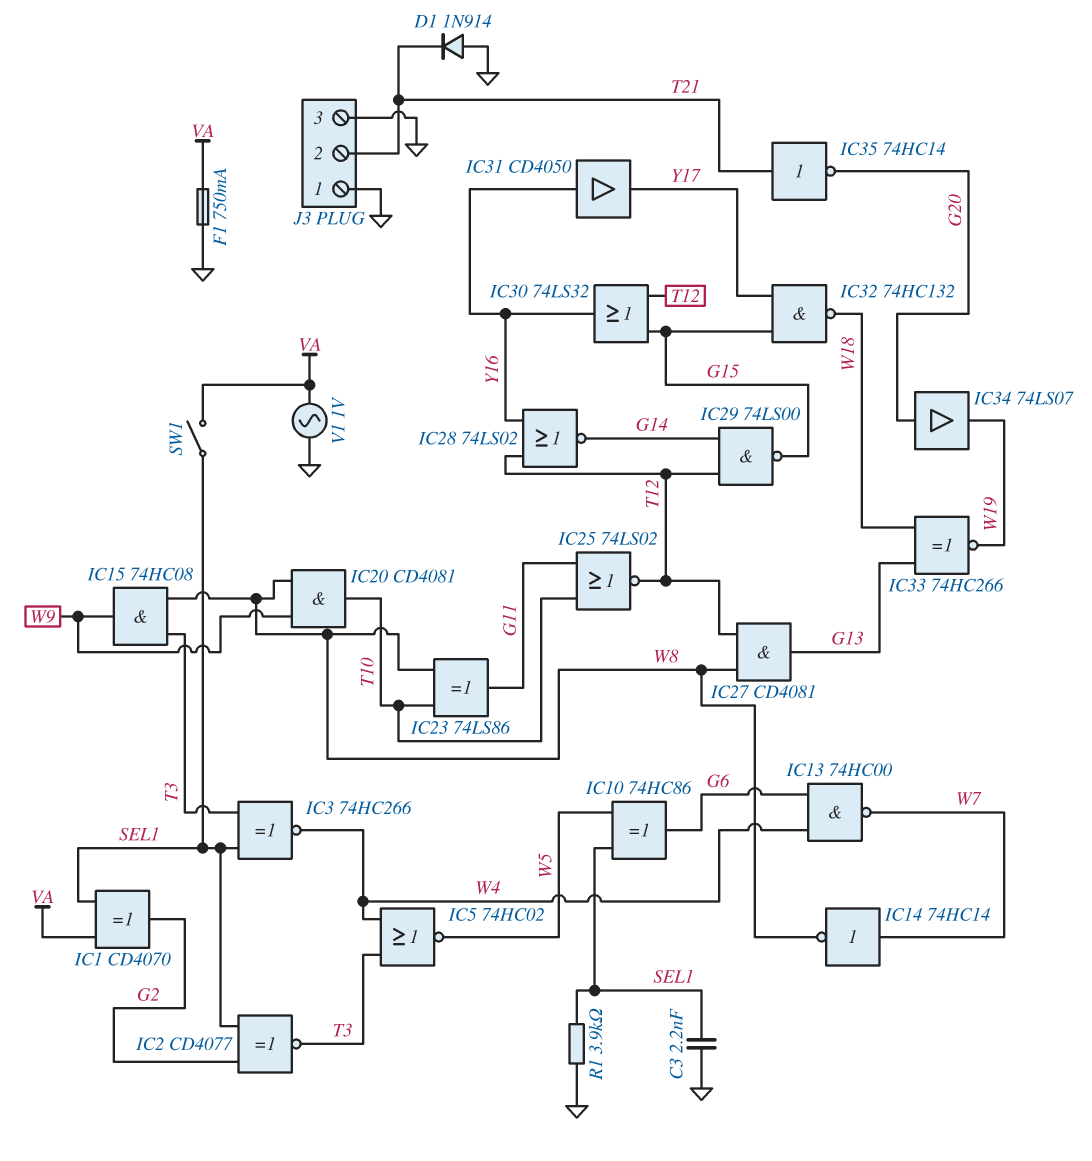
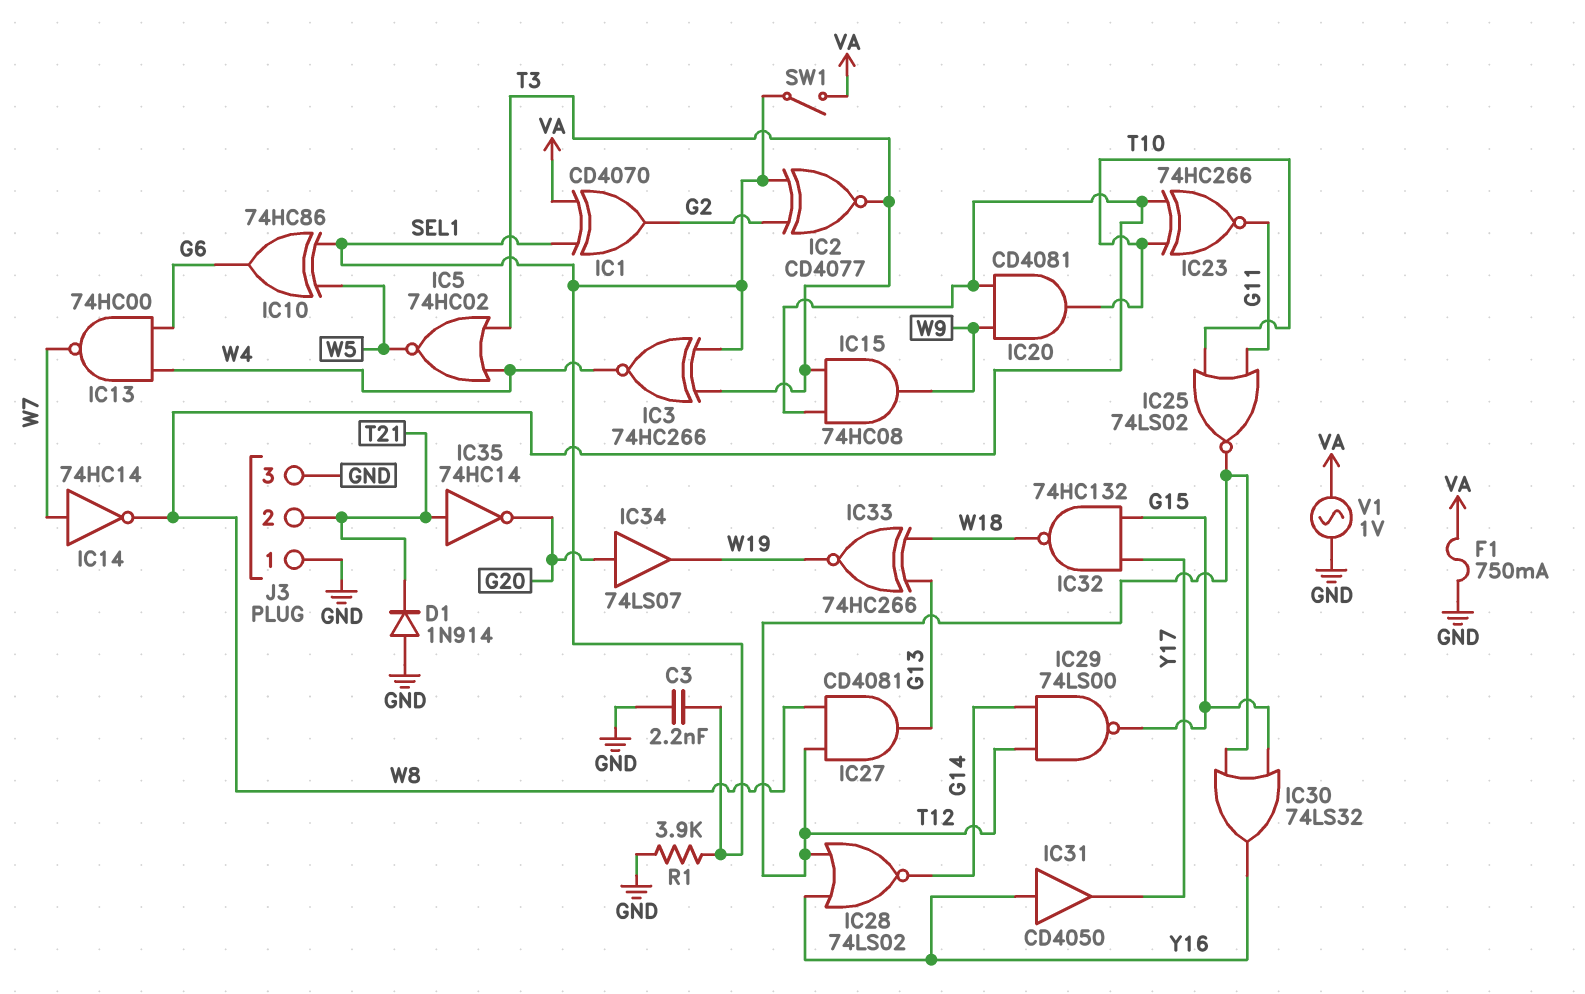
IC23: XOR 74LS86 (in T10, in W8, out G11) -> XNOR 74HC266 (in T10, in W8, out G11)

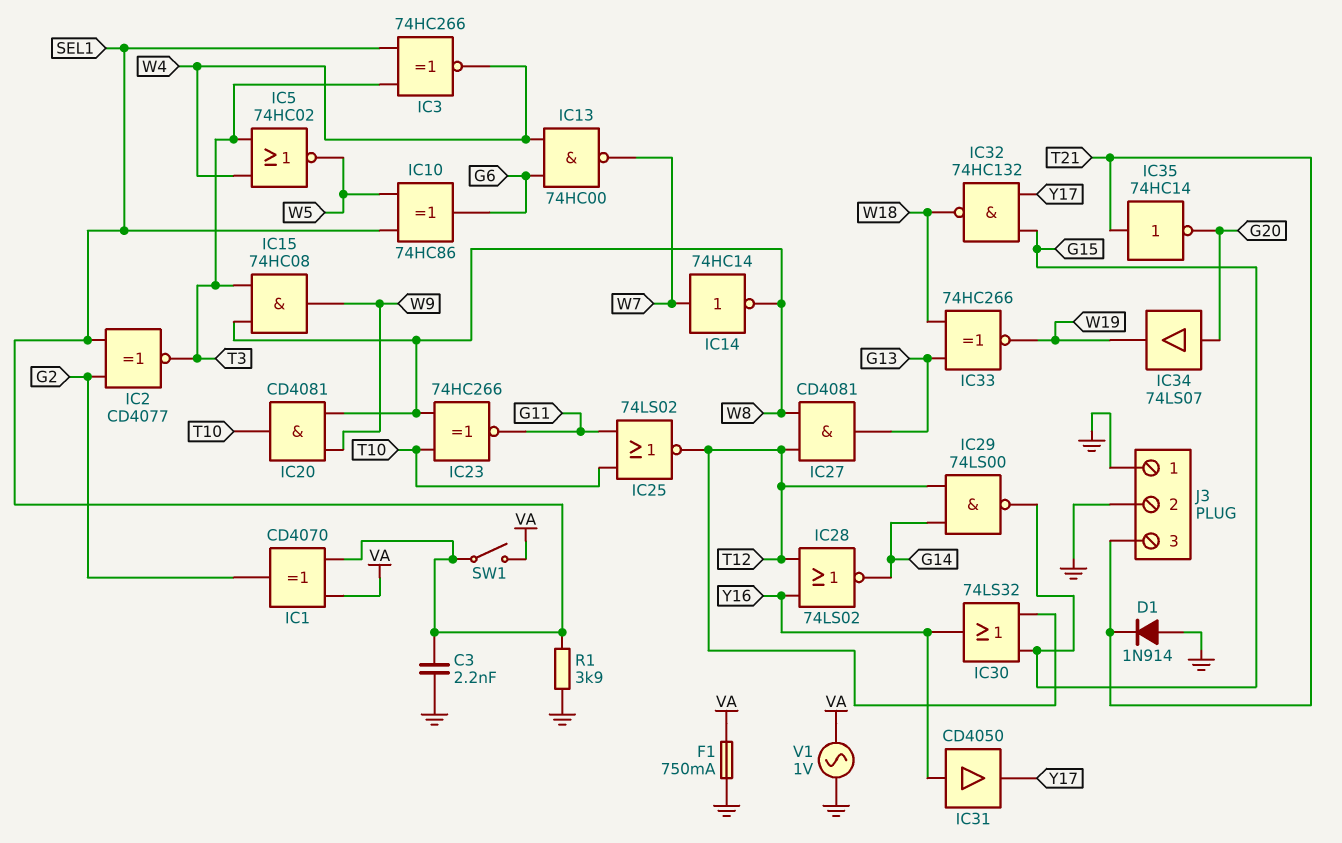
J3 pin 2: T21 -> GND
J3 pin 3: GND -> T21

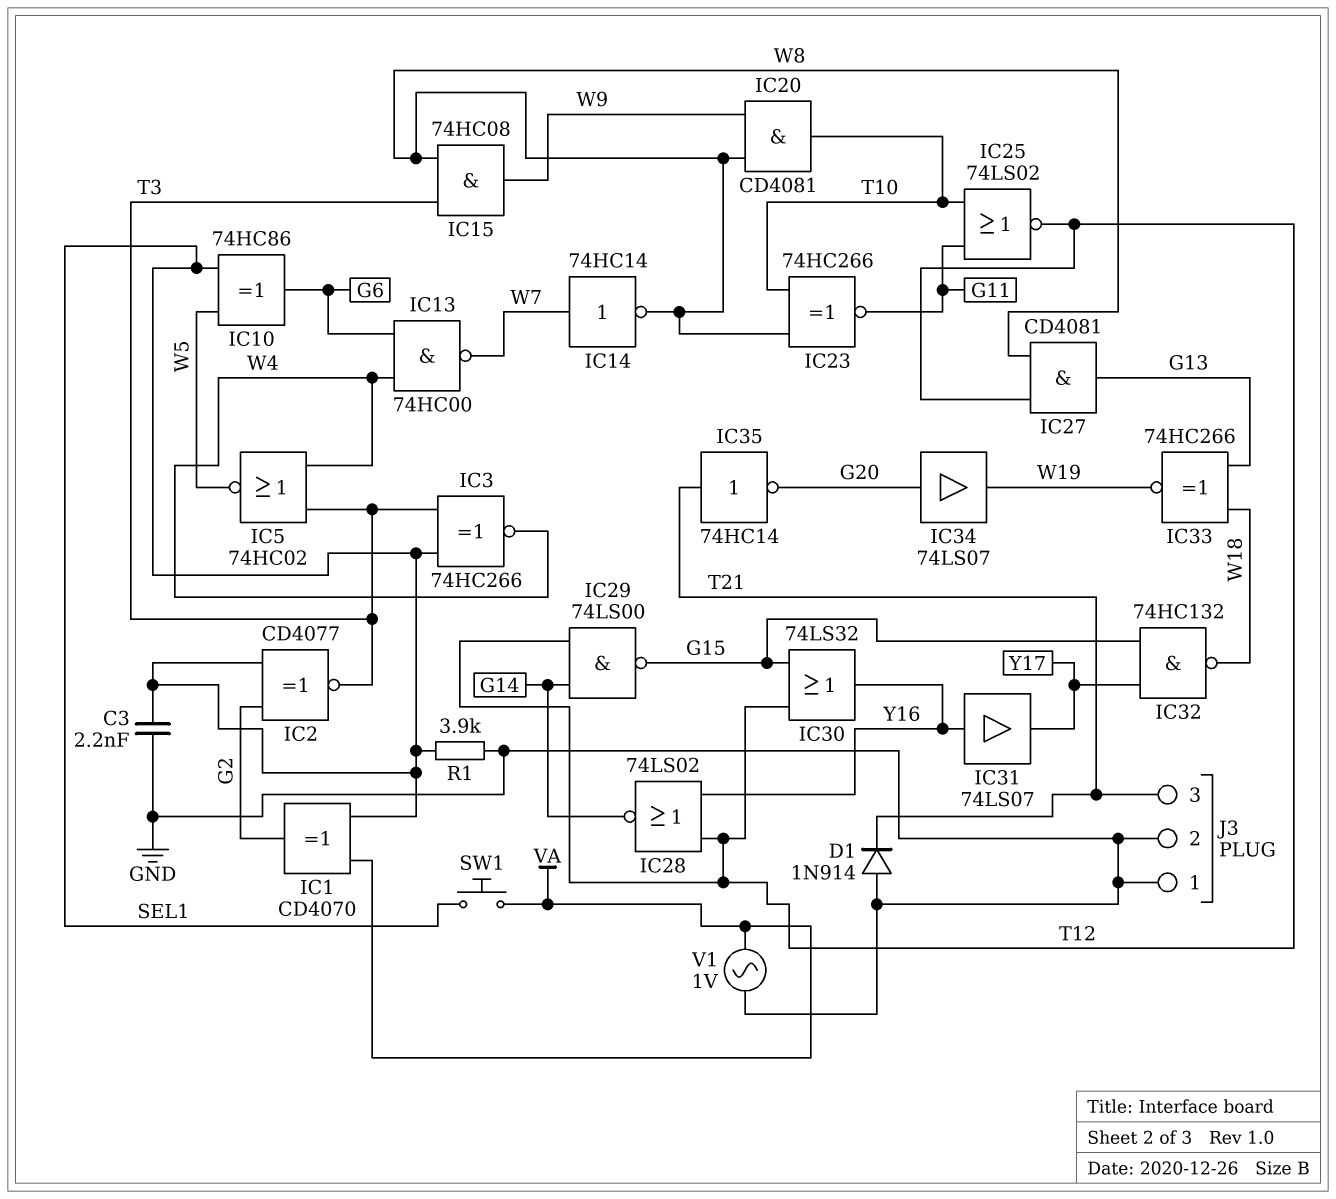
F1: 750mA (GND, VA) -> none
IC31: buffer CD4050 (in Y16, out Y17) -> buffer 74LS07 (in Y16, out Y17)
SW1: switch (SEL1, VA) -> button (SEL1, VA)

